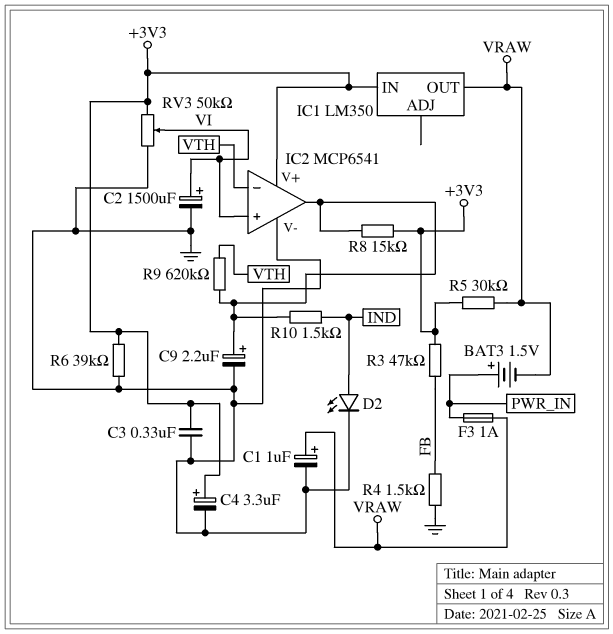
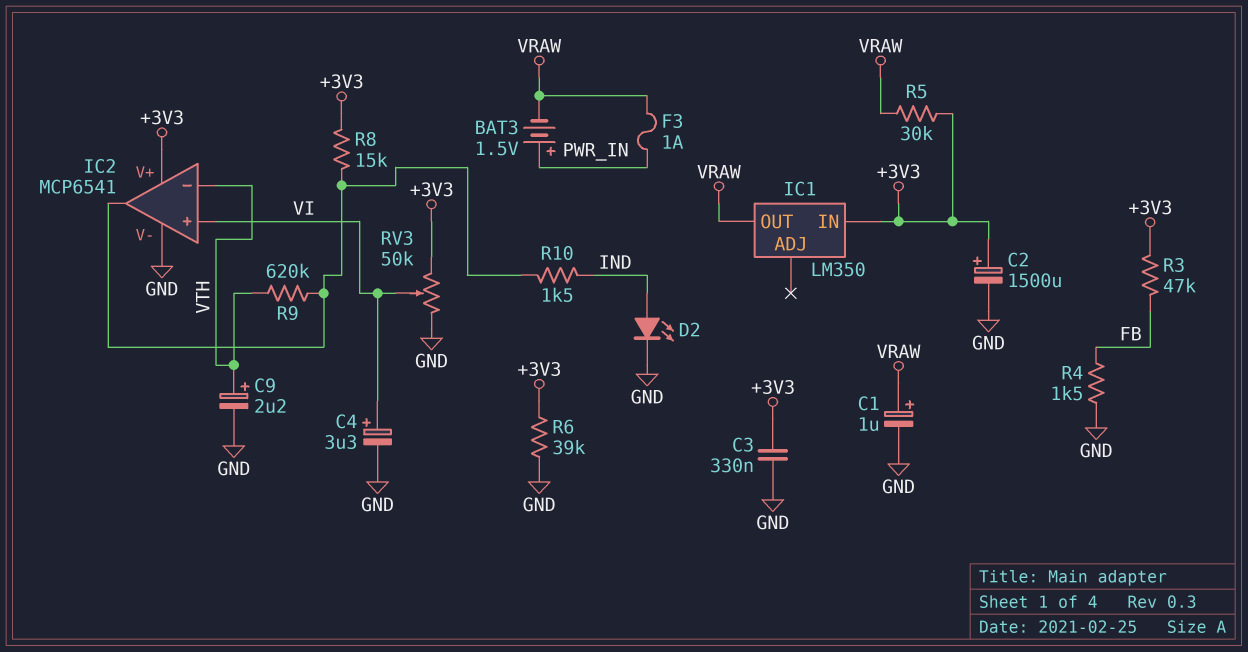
C2: 1500uF (plus VI, minus GND) -> 1500uF (plus +3V3, minus GND)
C4: 3.3uF (plus +3V3, minus GND) -> 3.3uF (plus VI, minus GND)
C9: 2.2uF (plus IC2/out, minus GND) -> 2.2uF (plus VTH, minus GND)

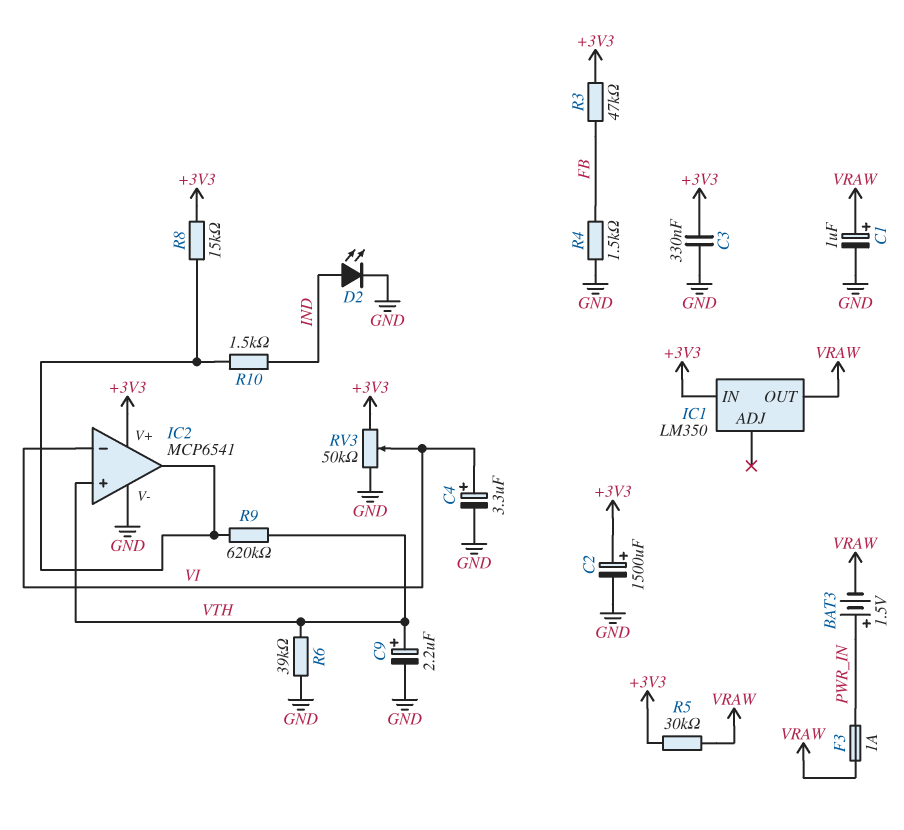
IC2 pin in+: VI -> VTH
IC2 pin in-: VTH -> VI
R6: 39k (+3V3, GND) -> 39k (GND, VTH)

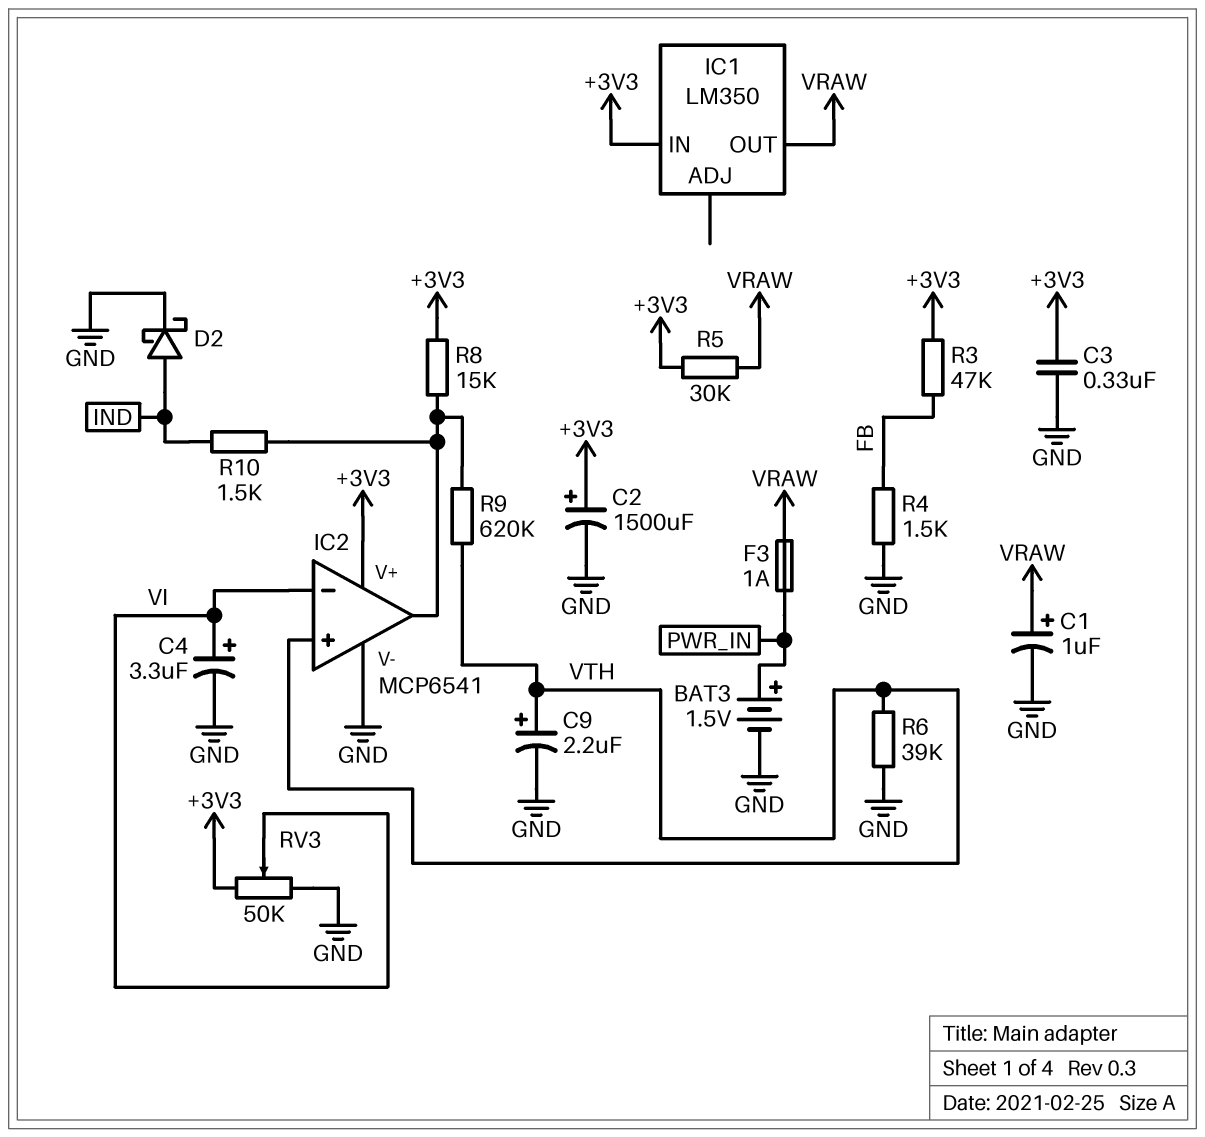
BAT3: 1.5V (plus PWR_IN, minus VRAW) -> 1.5V (plus PWR_IN, minus GND)
D2: LED (A IND, K GND) -> schottky (A IND, K GND)

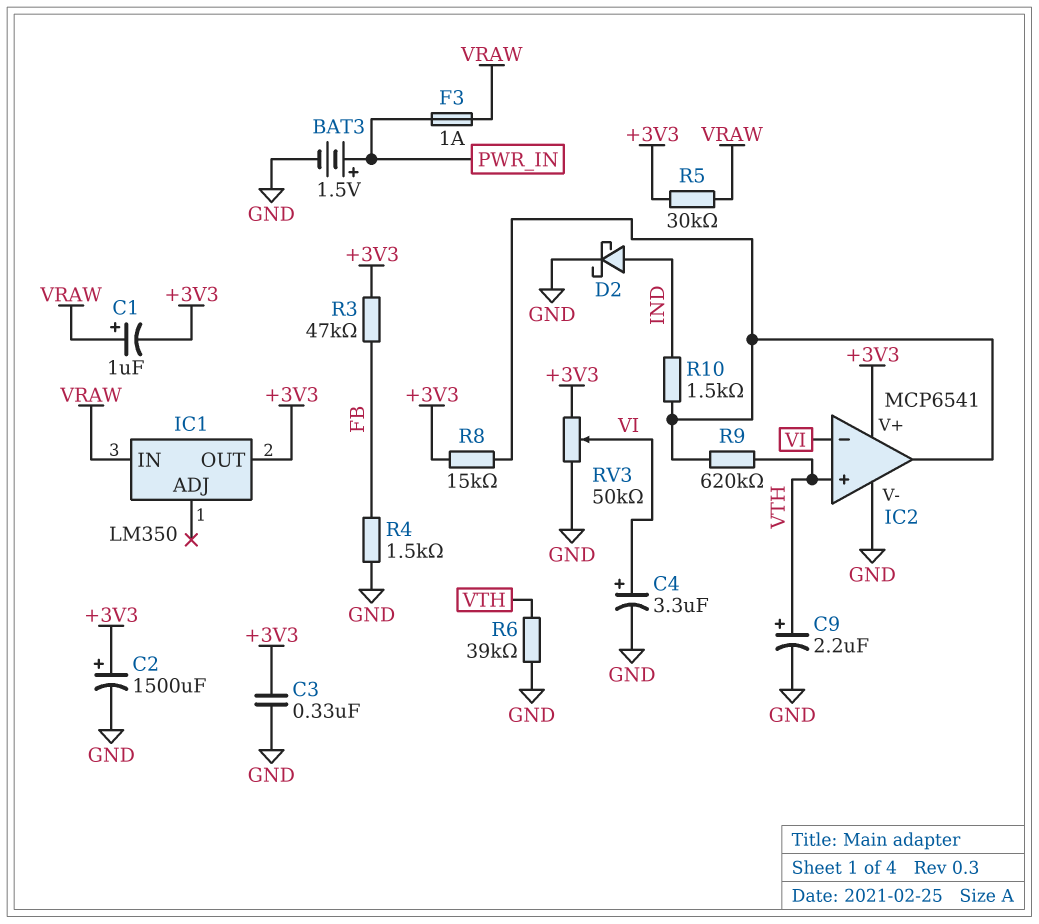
C1: 1uF (plus VRAW, minus GND) -> 1uF (plus VRAW, minus +3V3)
IC1 pin IN: +3V3 -> VRAW
IC1 pin OUT: VRAW -> +3V3

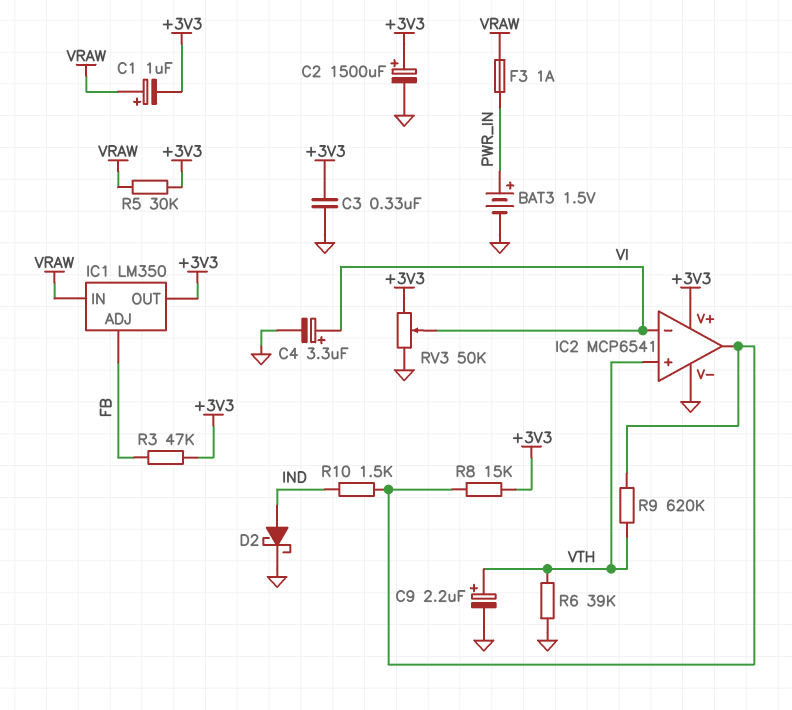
IC1 pin ADJ: none -> FB
R4: 1.5k (FB, GND) -> none

